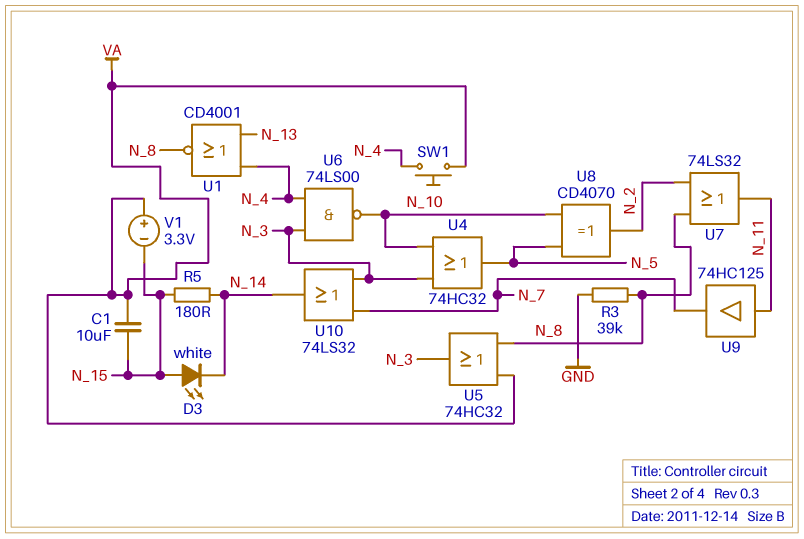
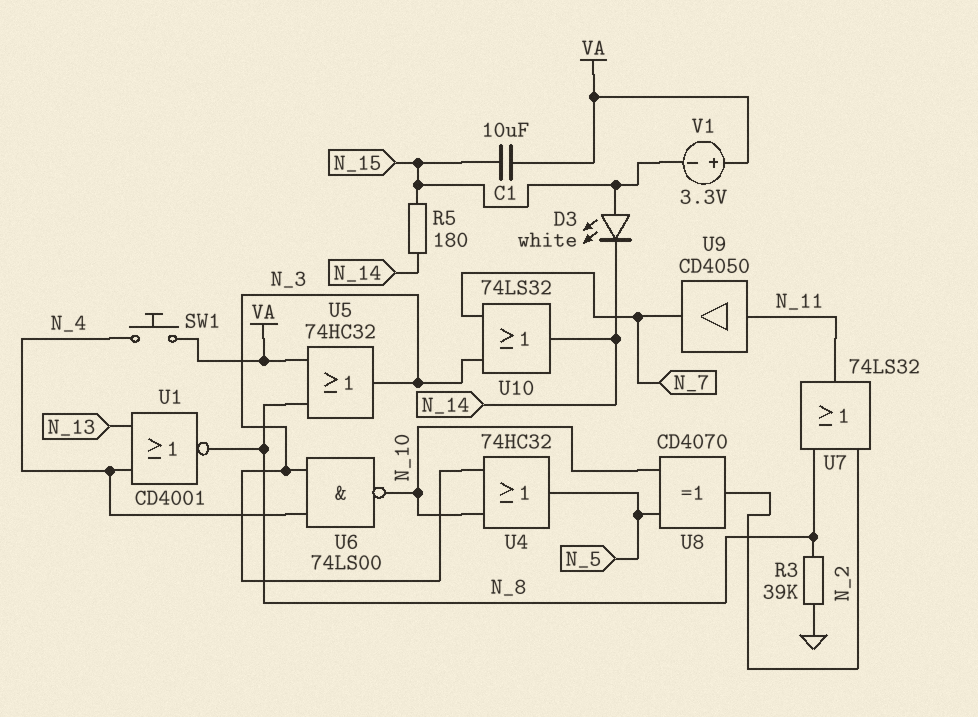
U9: buffer 74HC125 (in N_11, out N_7) -> buffer CD4050 (in N_11, out N_7)

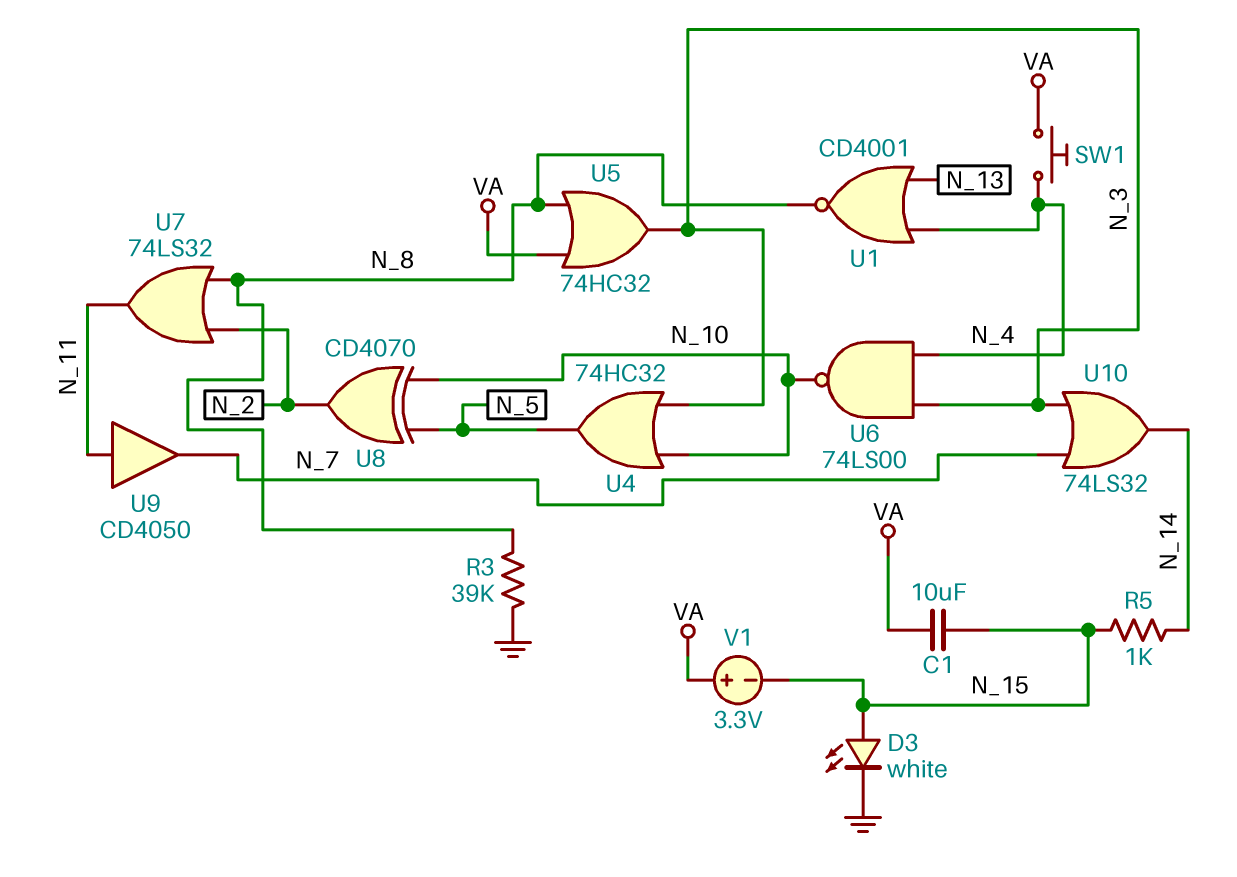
D3: LED white (A N_15, K N_14) -> LED white (A N_15, K GND)
R5: 180 (N_14, N_15) -> 1k (N_14, N_15)

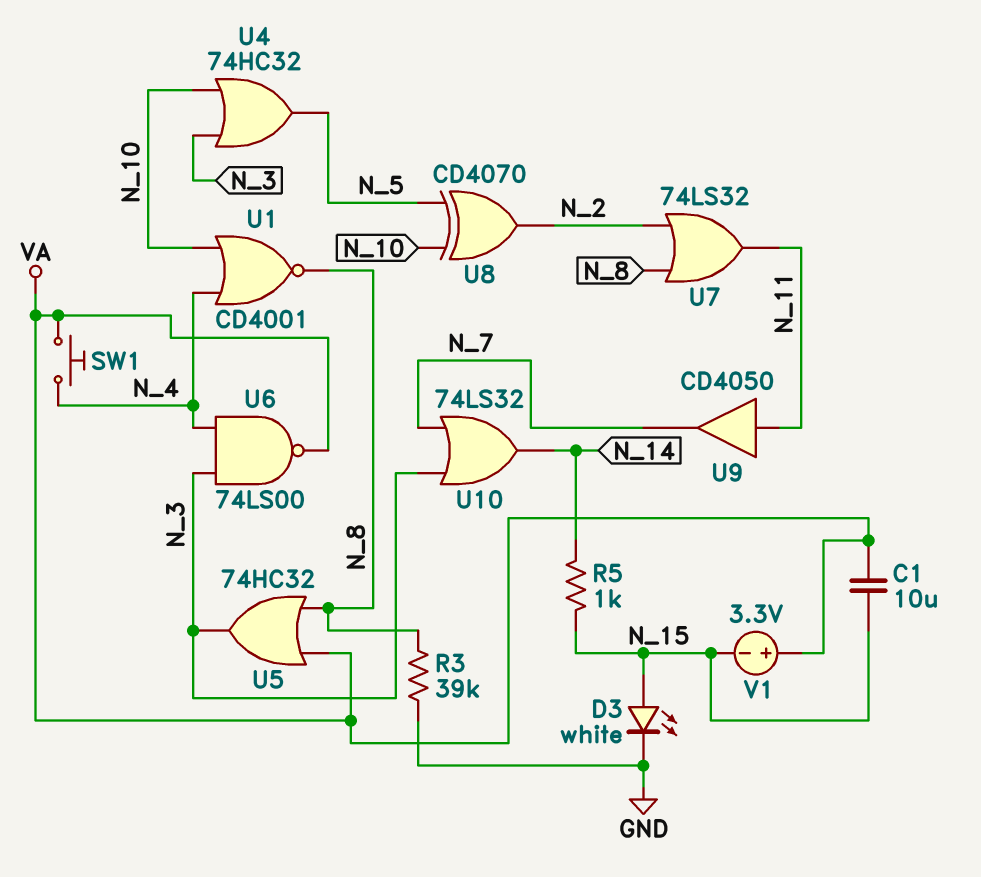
U1: NOR CD4001 (in N_4, in N_13, out N_8) -> NOR CD4001 (in N_4, in N_10, out N_8)
U6: NAND 74LS00 (in N_3, in N_4, out N_10) -> NAND 74LS00 (in N_3, in N_4, out VA)

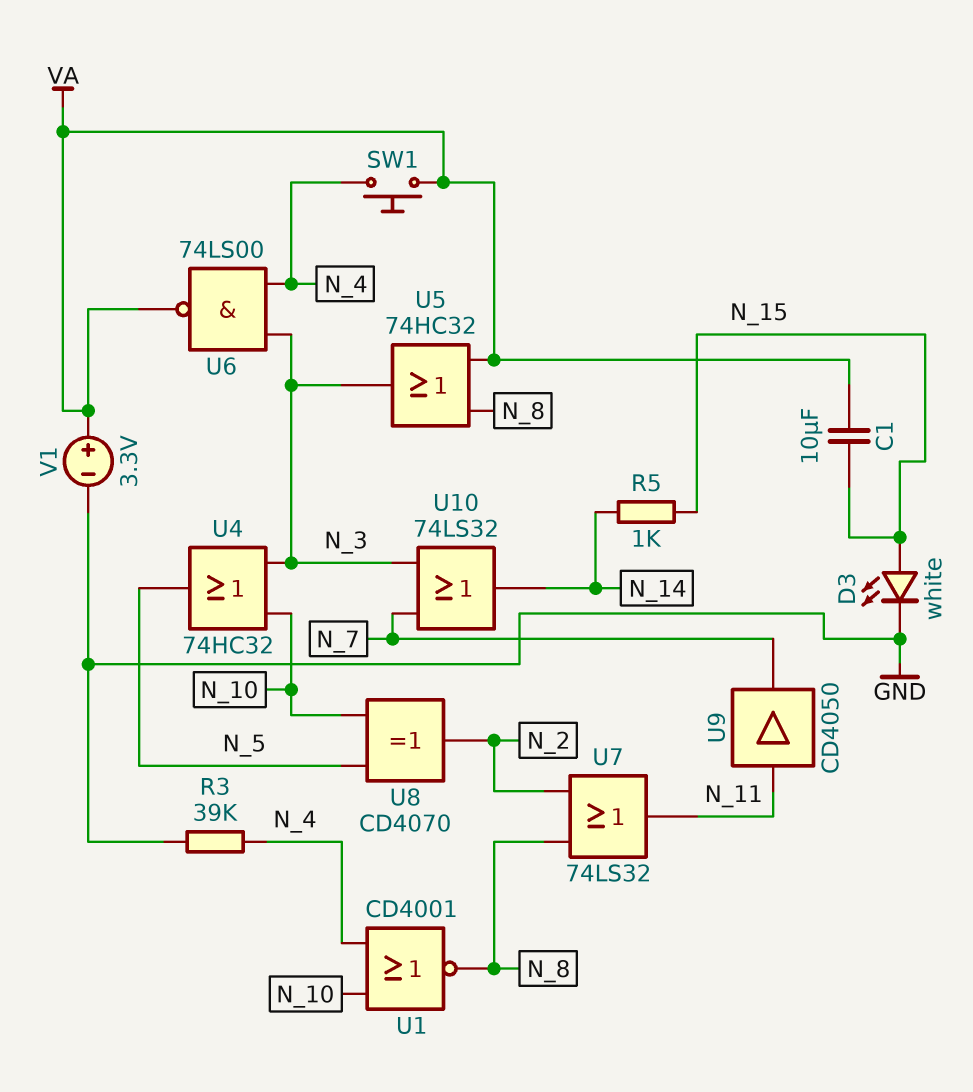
R3: 39k (GND, N_8) -> 39k (GND, N_4)
V1: 3.3V (plus VA, minus N_15) -> 3.3V (plus VA, minus GND)

